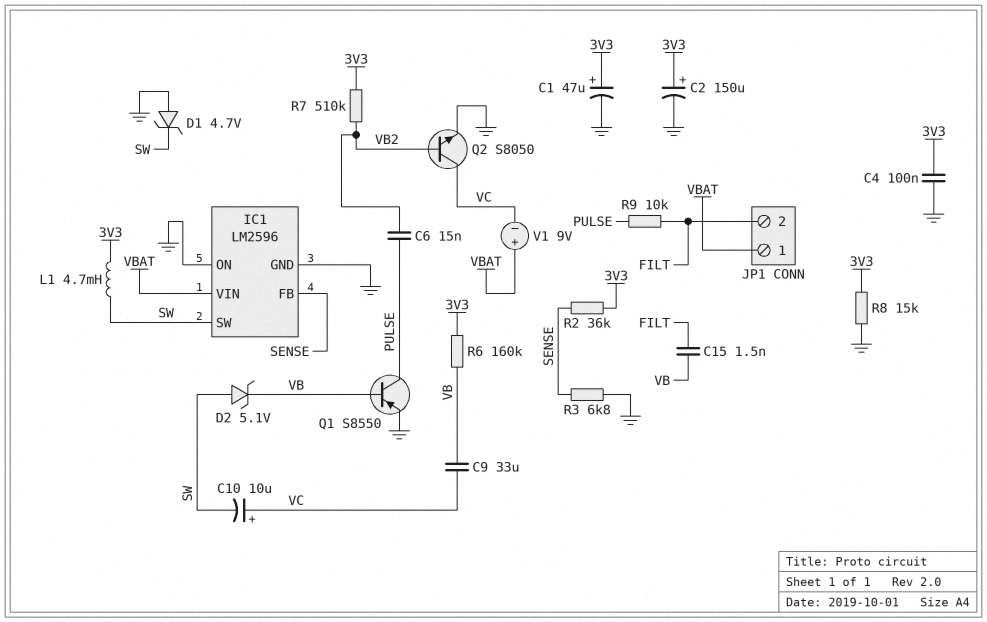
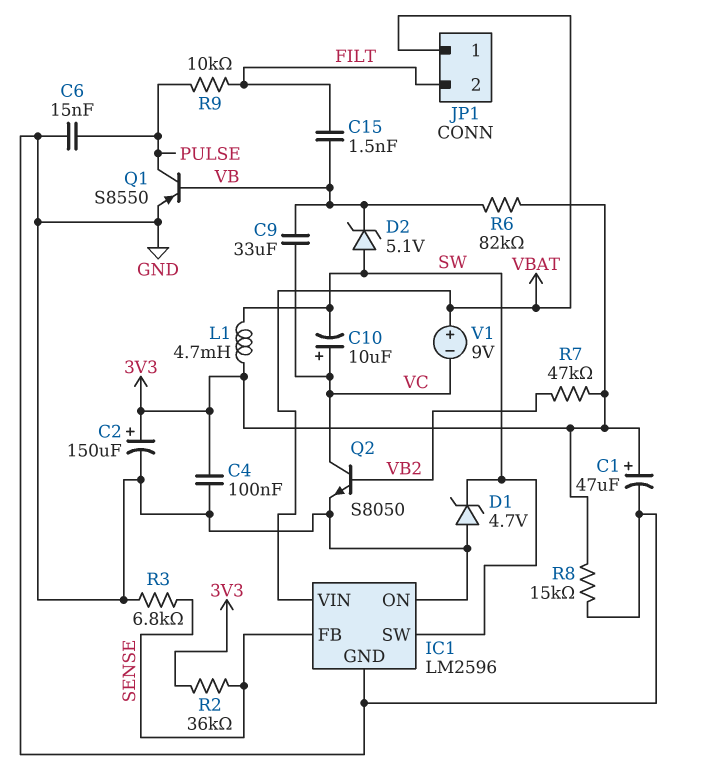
C6: 15nF (PULSE, VB2) -> 15nF (GND, PULSE)
R6: 160k (3V3, VB) -> 82k (3V3, VB)
R7: 510k (3V3, VB2) -> 47k (3V3, VB2)

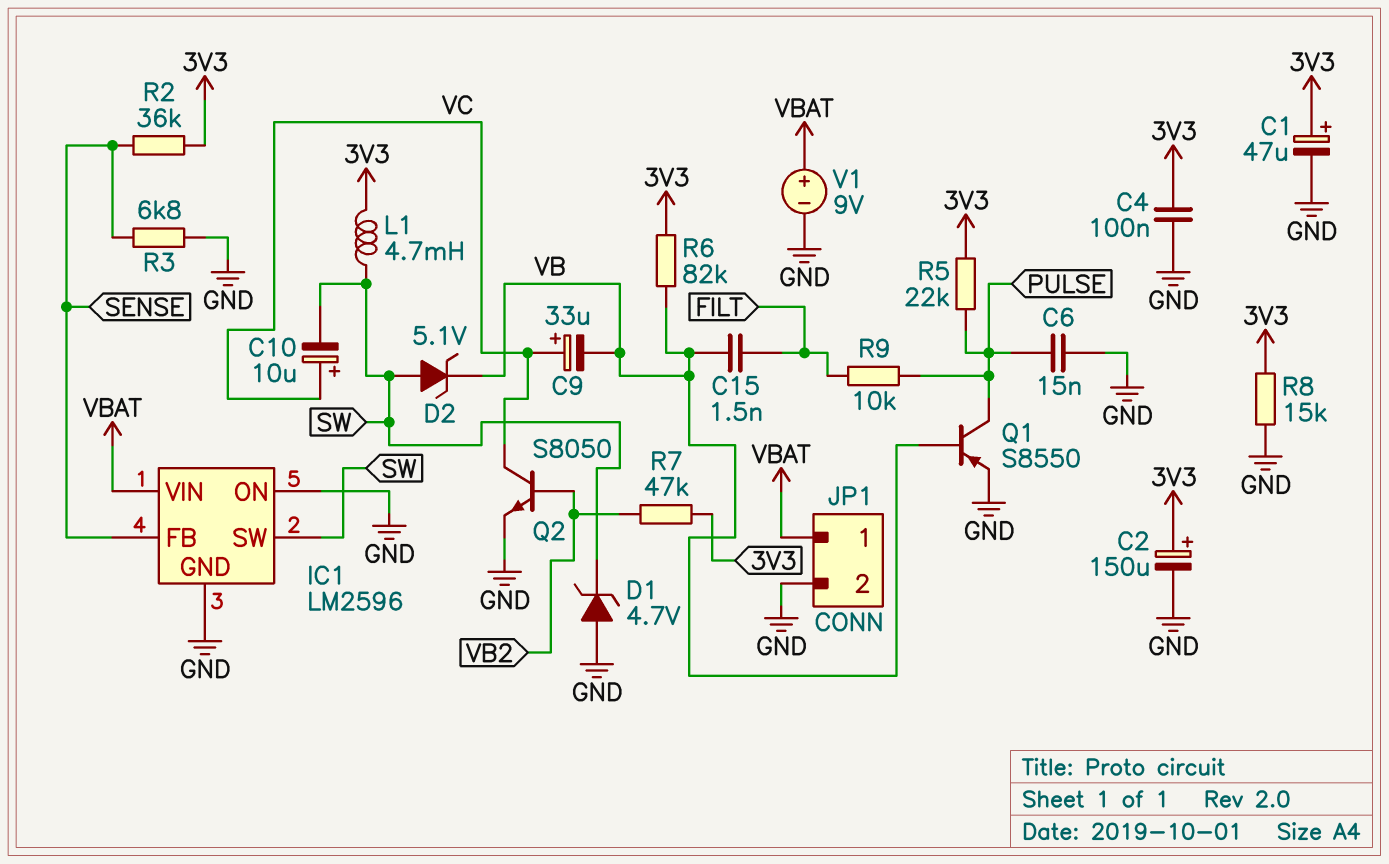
C9: 33uF (VB, VC) -> 33uF (plus VC, minus VB)
JP1 pin 2: FILT -> GND
R5: none -> 22k (3V3, PULSE)
V1: 9V (plus VBAT, minus VC) -> 9V (plus VBAT, minus GND)

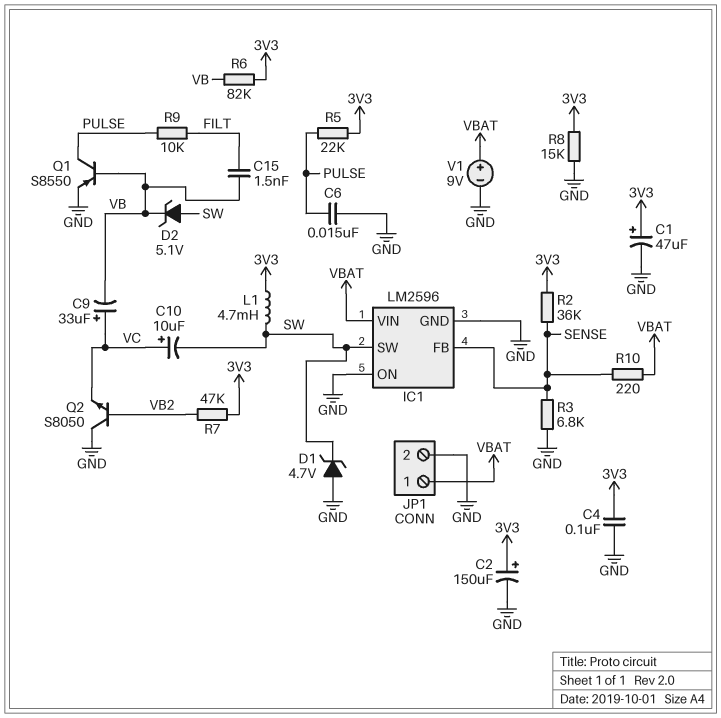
Q2: NPN S8050 (B VB2, C VC, E GND) -> NPN S8050 (B VB2, C GND, E VC)
R10: none -> 220 (SENSE, VBAT)

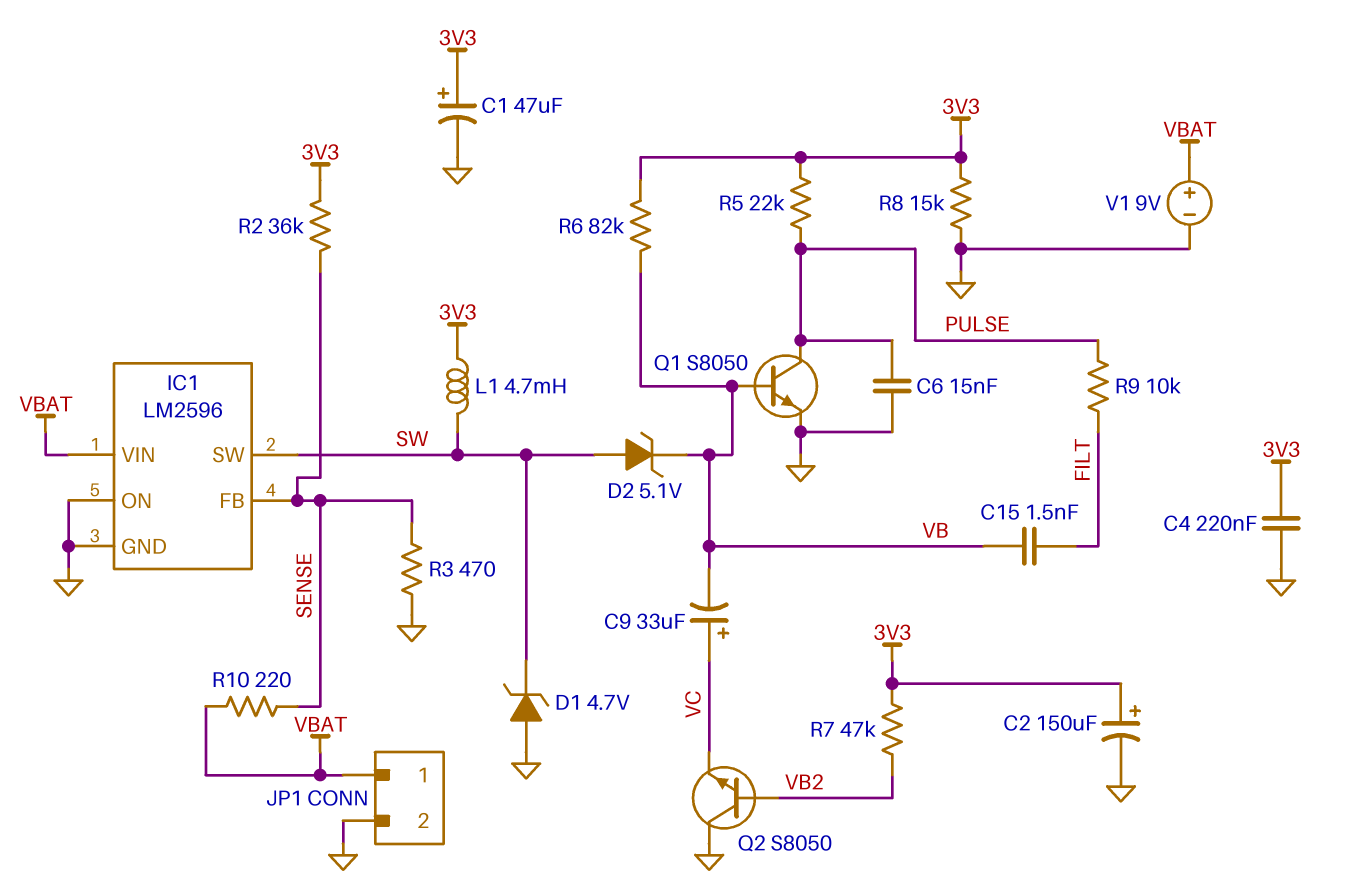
C4: 100nF (3V3, GND) -> 220nF (3V3, GND)
C10: 10uF (plus VC, minus SW) -> none
Q1: PNP S8550 (B VB, C PULSE, E GND) -> NPN S8050 (B VB, C PULSE, E GND)
R3: 6.8k (GND, SENSE) -> 470 (GND, SENSE)

